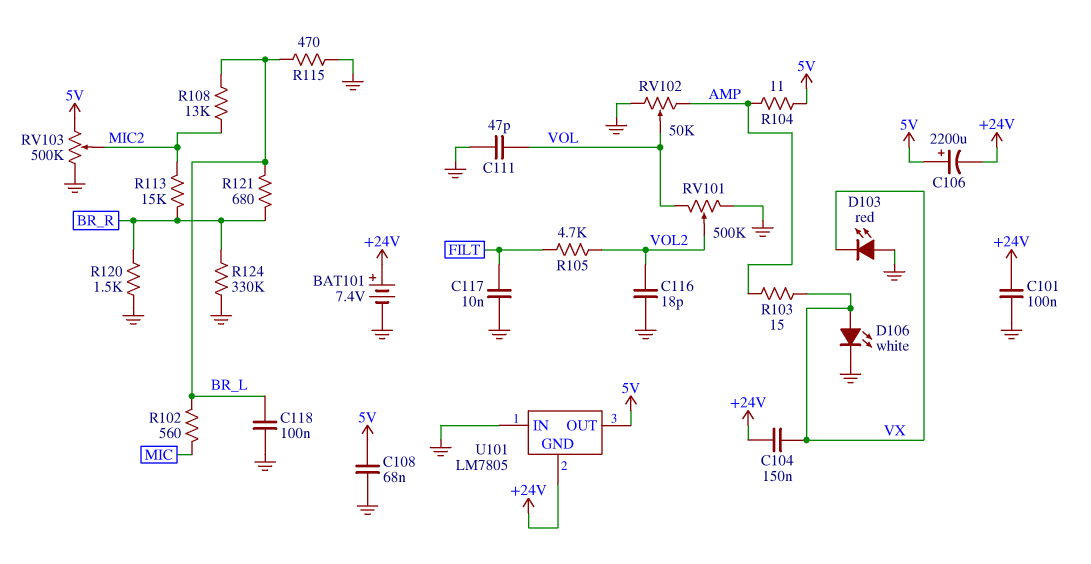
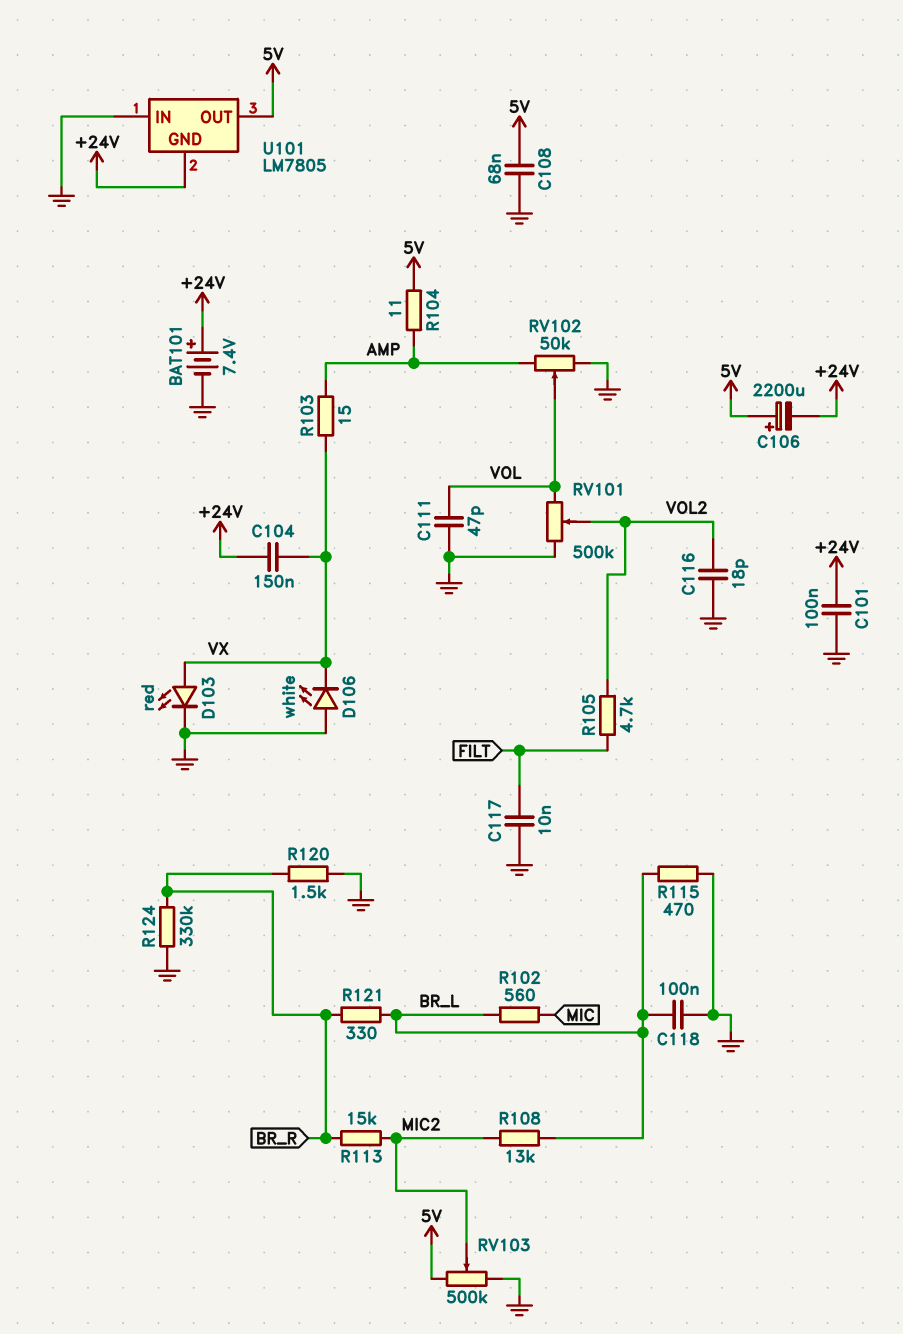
D103: LED red (A GND, K VX) -> LED red (A VX, K GND)
D106: LED white (A VX, K GND) -> LED white (A GND, K VX)
R121: 680 (BR_L, BR_R) -> 330 (BR_L, BR_R)

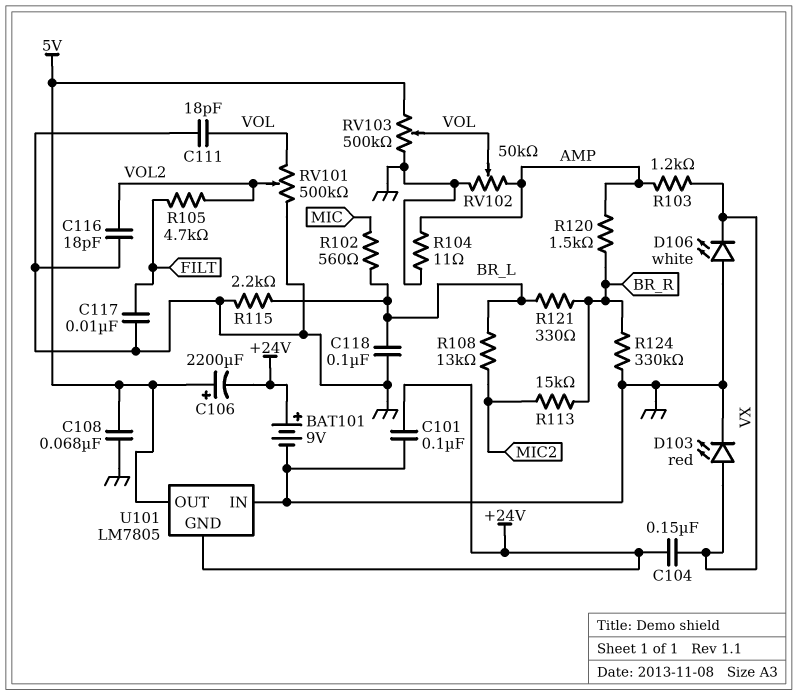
BAT101: 7.4V (plus +24V, minus GND) -> 9V (plus +24V, minus GND)
C111: 47pF (GND, VOL) -> 18pF (GND, VOL)
R103: 15 (AMP, VX) -> 1.2k (AMP, VX)
R104: 11 (5V, AMP) -> 11 (AMP, GND)
R115: 470 (BR_L, GND) -> 2.2k (BR_L, GND)
R120: 1.5k (BR_R, GND) -> 1.5k (AMP, BR_R)
RV103: 500k (5V, GND, wiper MIC2) -> 500k (5V, GND, wiper VOL)

